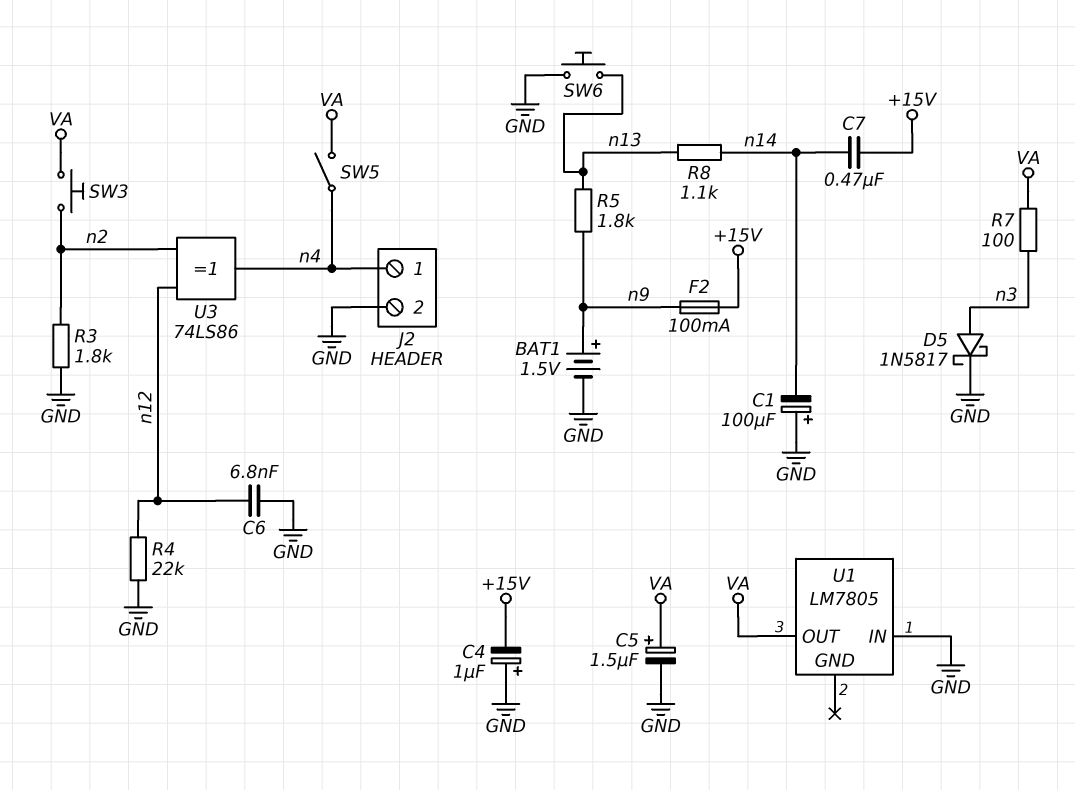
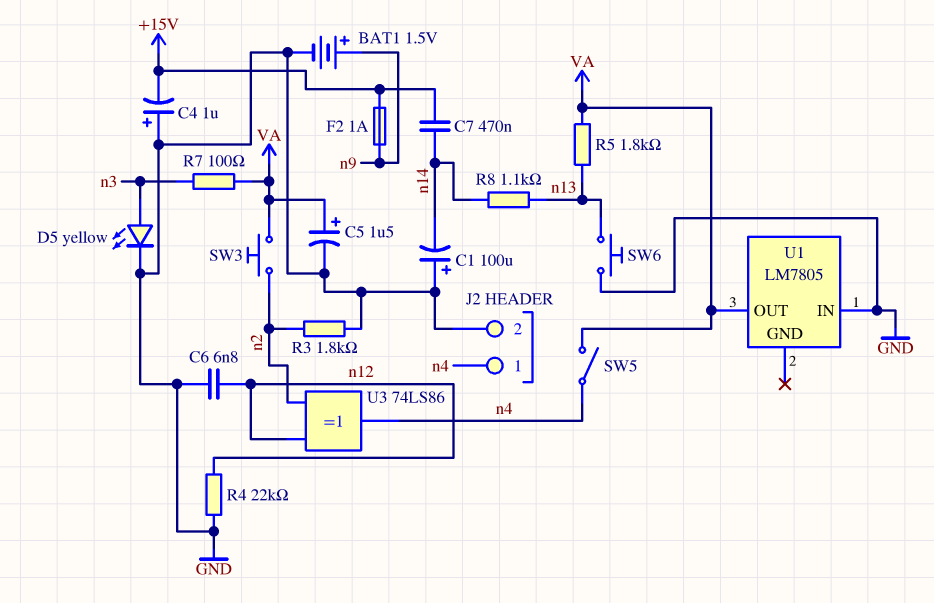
D5: schottky 1N5817 (A n3, K GND) -> LED yellow (A n3, K GND)
F2: 100mA (+15V, n9) -> 1A (+15V, n9)
R5: 1.8k (n9, n13) -> 1.8k (VA, n13)

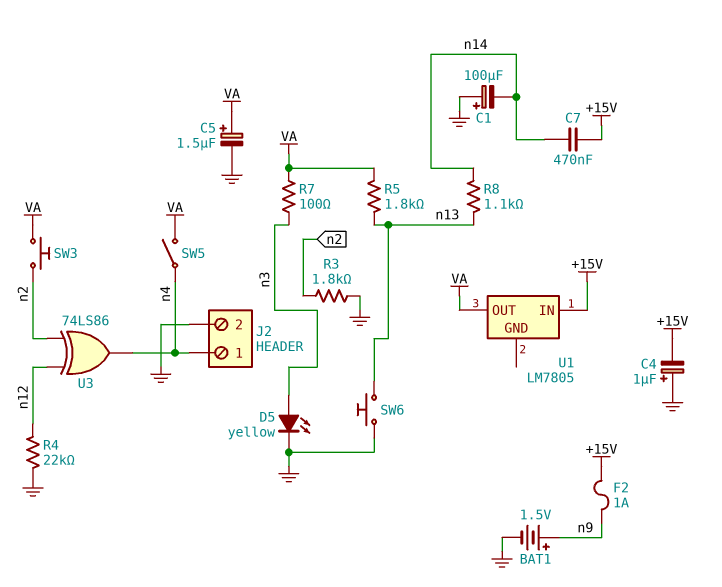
C6: 6.8nF (GND, n12) -> none
U1 pin IN: GND -> +15V

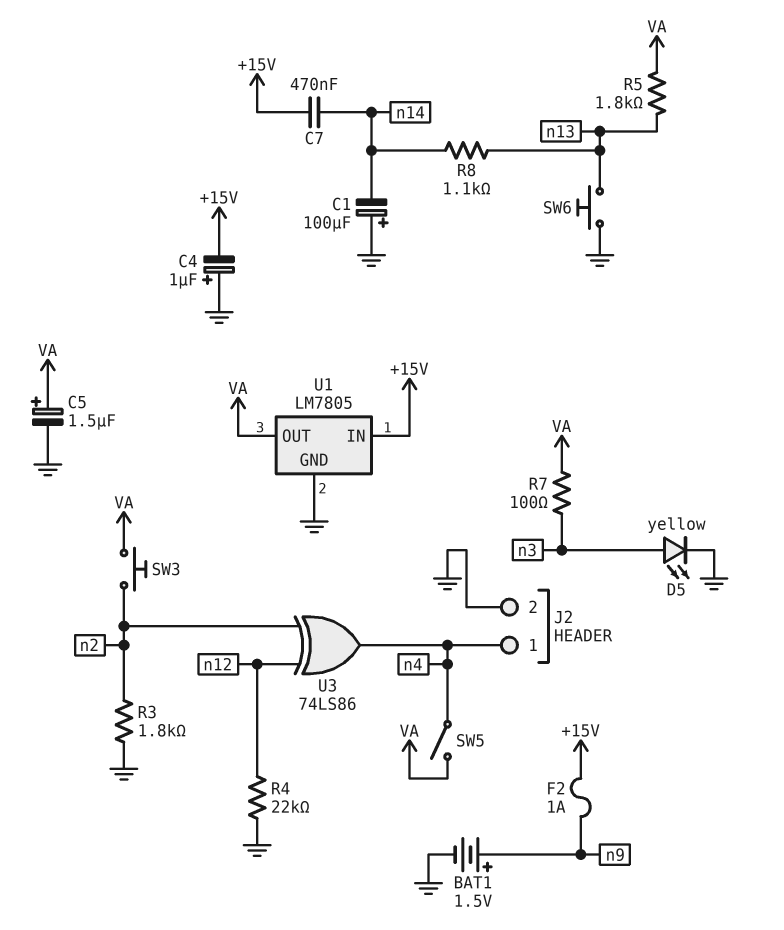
U1 pin GND: none -> GND

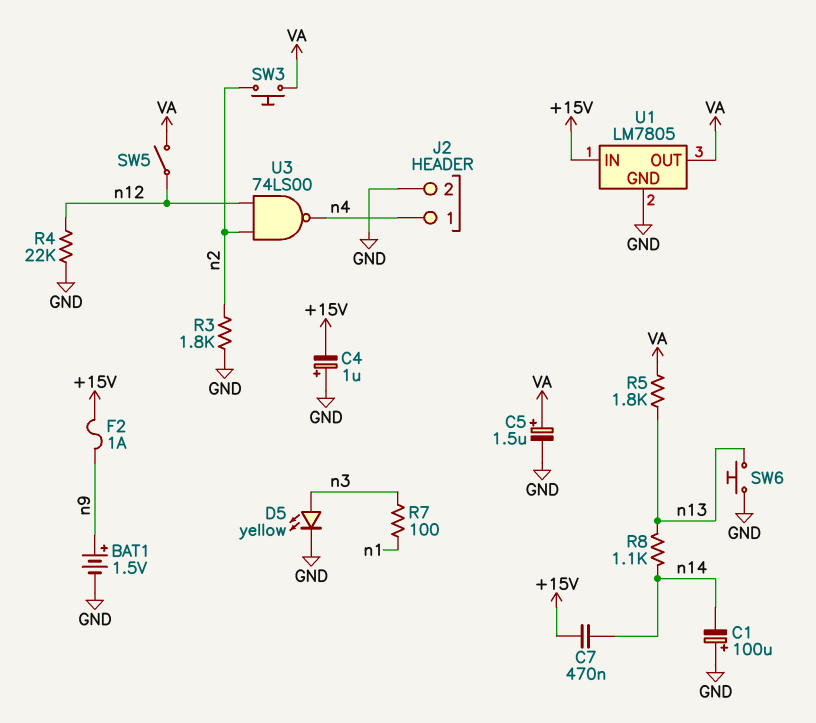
R7: 100 (VA, n3) -> 100 (n1, n3)
SW5: switch (VA, n4) -> switch (VA, n12)
U3: XOR 74LS86 (in n2, in n12, out n4) -> NAND 74LS00 (in n2, in n12, out n4)

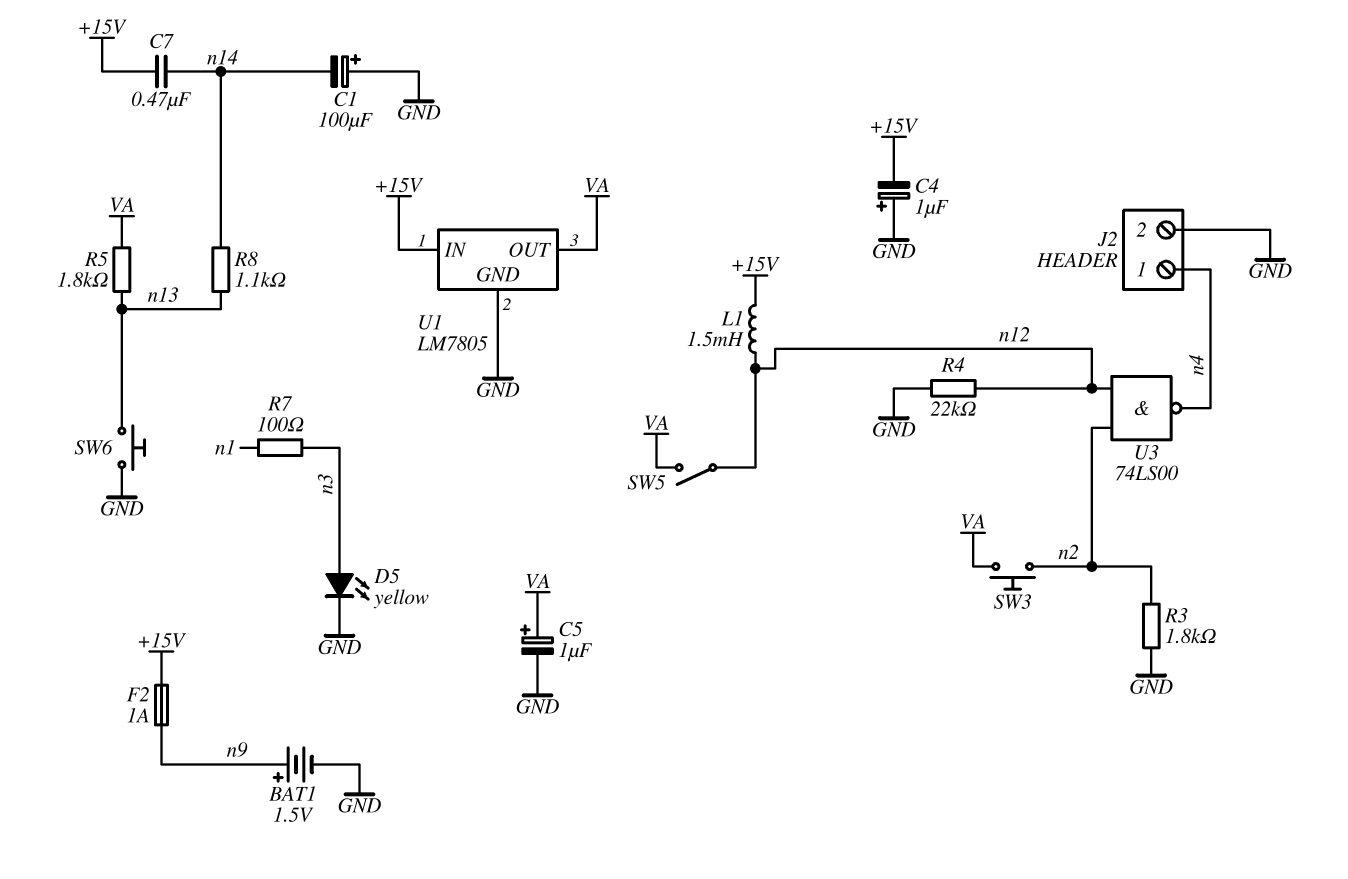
C5: 1.5uF (plus VA, minus GND) -> 1uF (plus VA, minus GND)
L1: none -> 1.5mH (+15V, n12)

